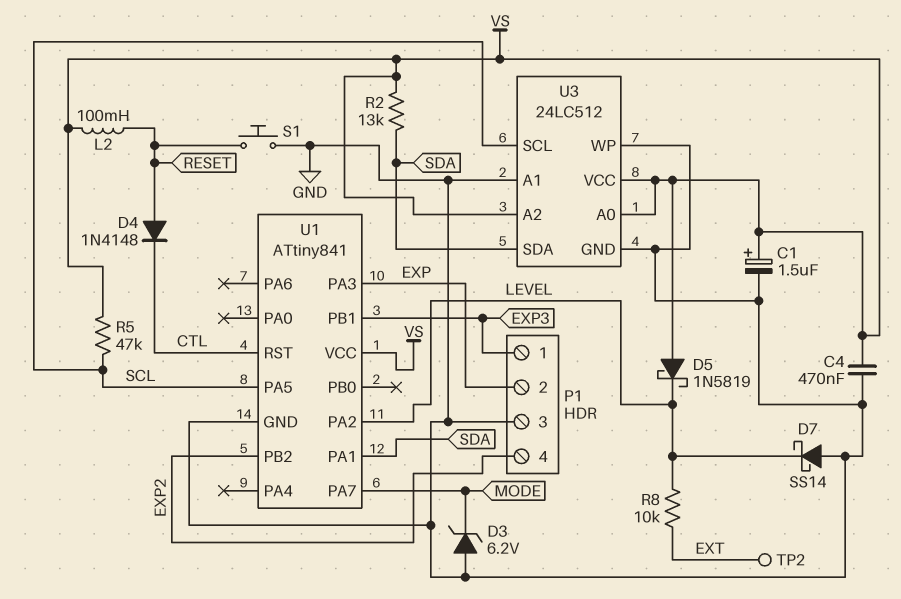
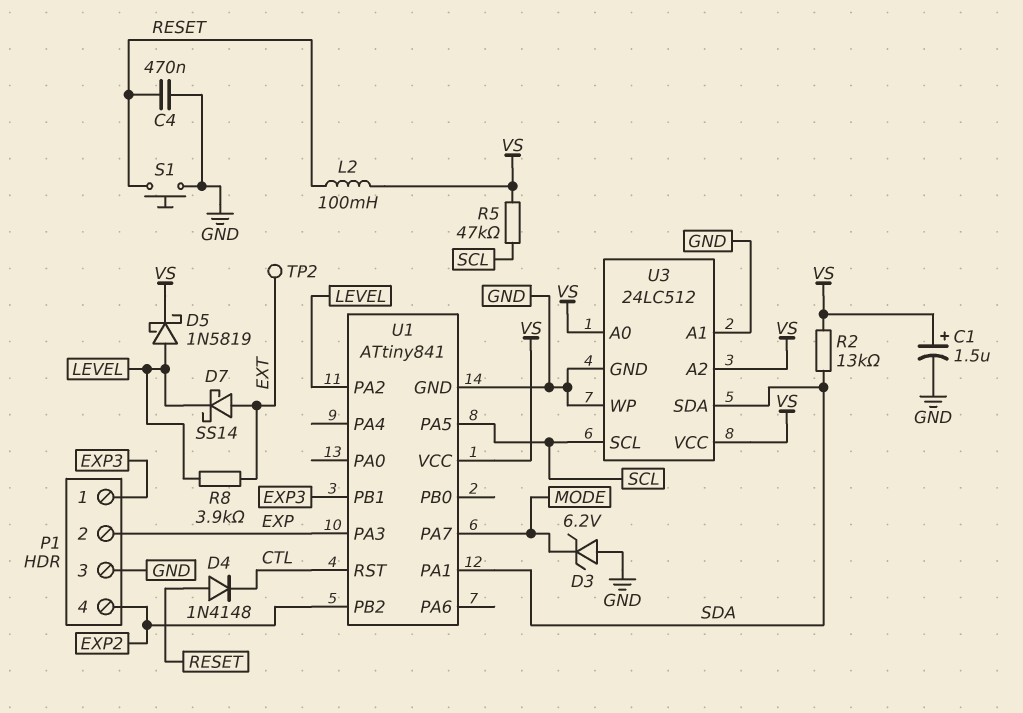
C4: 470nF (GND, VS) -> 470nF (GND, RESET)
D5: schottky 1N5819 (A VS, K LEVEL) -> schottky 1N5819 (A LEVEL, K VS)
D7: schottky SS14 (A GND, K LEVEL) -> schottky SS14 (A EXT, K LEVEL)
R8: 10k (EXT, LEVEL) -> 3.9k (EXT, LEVEL)

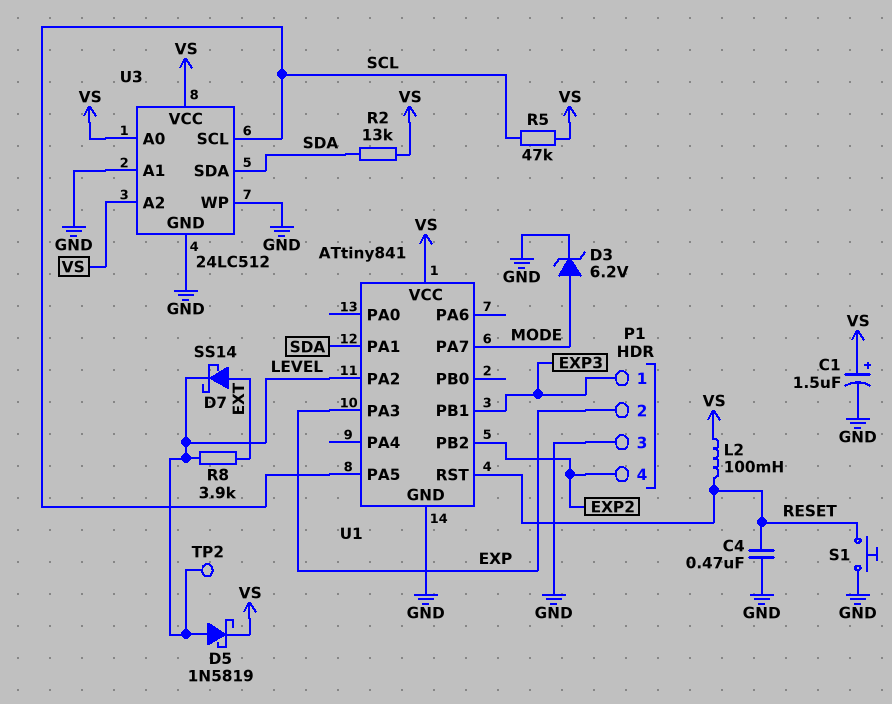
D3: zener 6.2V (A GND, K MODE) -> zener 6.2V (A MODE, K GND)
D4: diode 1N4148 (A RESET, K CTL) -> none
TP2: test point (EXT) -> test point (LEVEL)
U1 pin RST: CTL -> RESET

